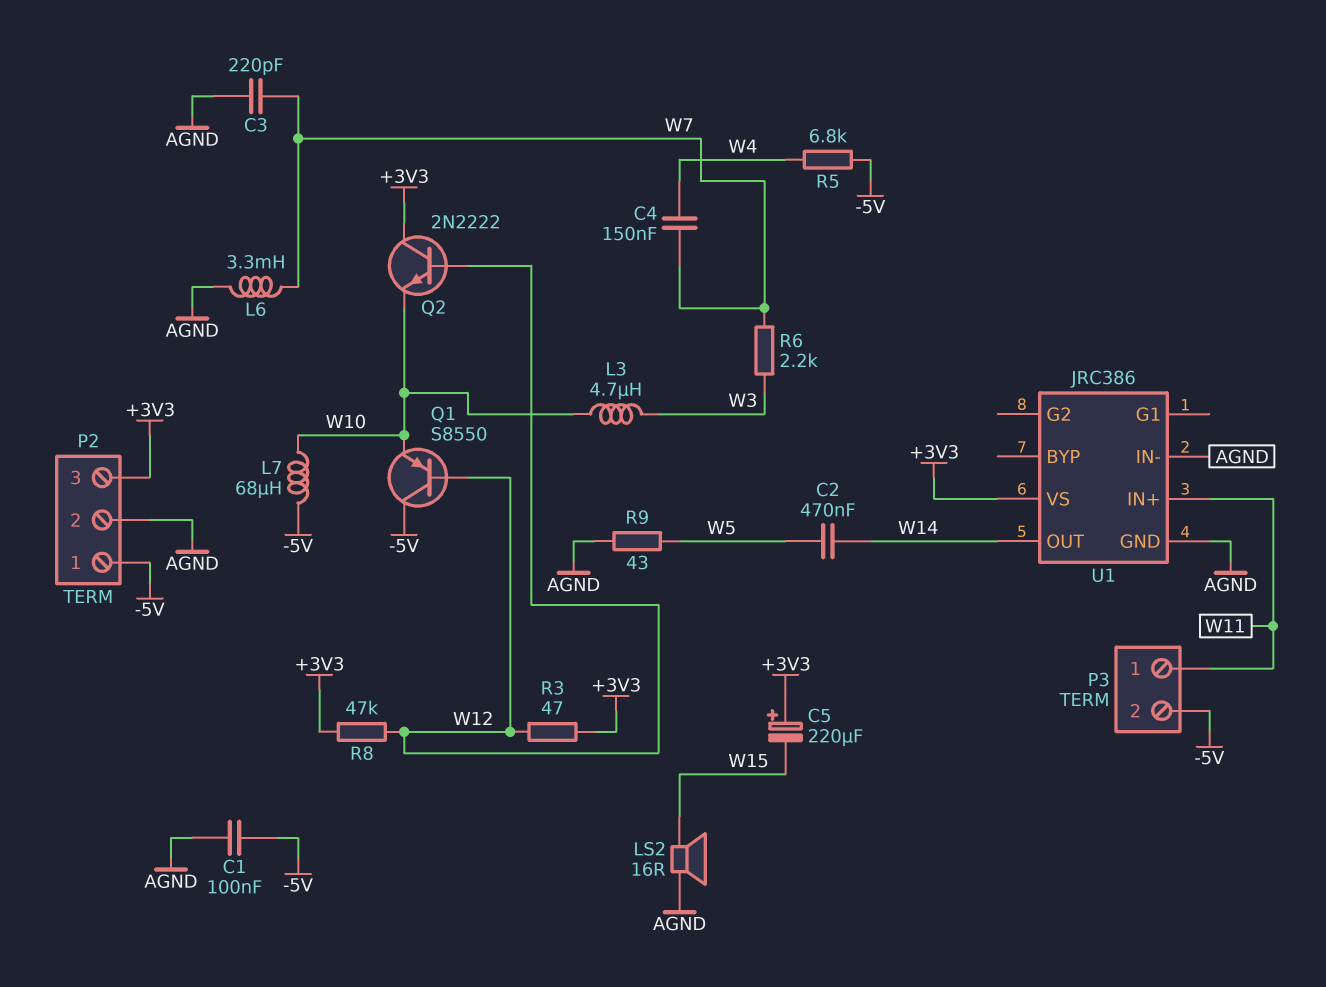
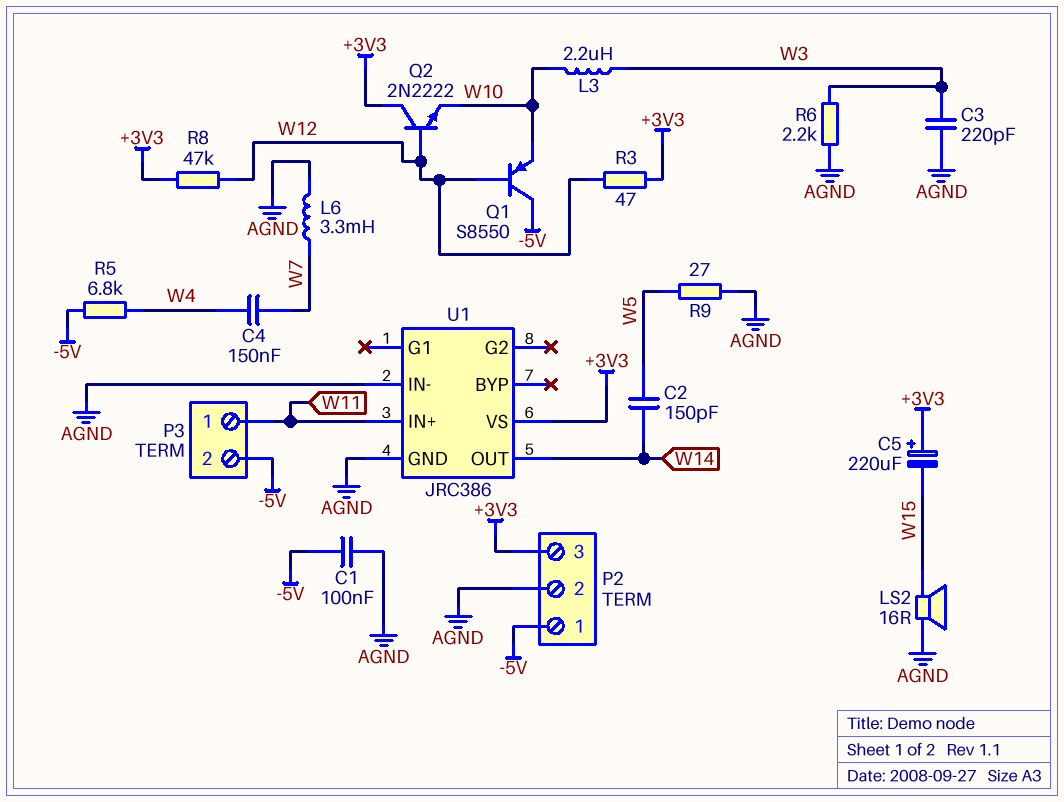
C2: 470nF (W5, W14) -> 150pF (W5, W14)
C3: 220pF (AGND, W7) -> 220pF (AGND, W3)
L3: 4.7uH (W3, W10) -> 2.2uH (W3, W10)
L7: 68uH (-5V, W10) -> none
R6: 2.2k (W3, W7) -> 2.2k (AGND, W3)
R9: 43 (AGND, W5) -> 27 (AGND, W5)

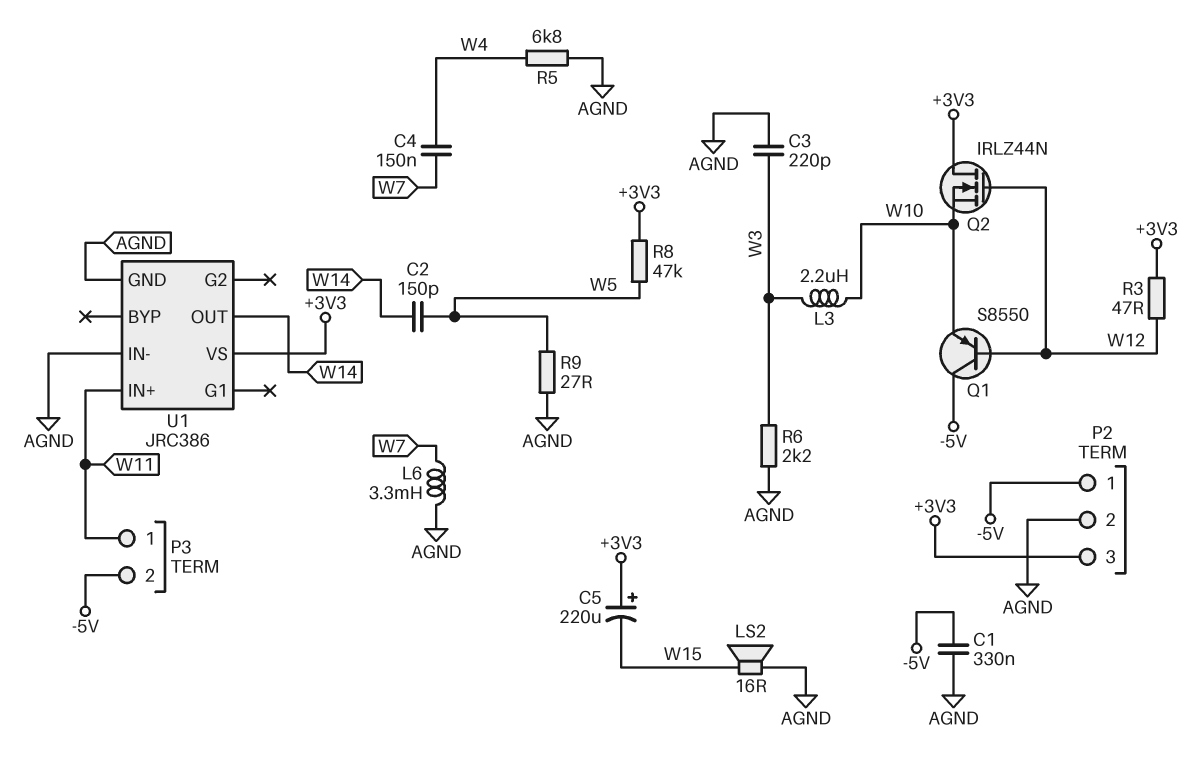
C1: 100nF (-5V, AGND) -> 330nF (-5V, AGND)
Q2: NPN 2N2222 (B W12, C +3V3, E W10) -> NMOS IRLZ44N (G W12, D +3V3, S W10)
R5: 6.8k (-5V, W4) -> 6.8k (AGND, W4)
R8: 47k (+3V3, W12) -> 47k (+3V3, W5)

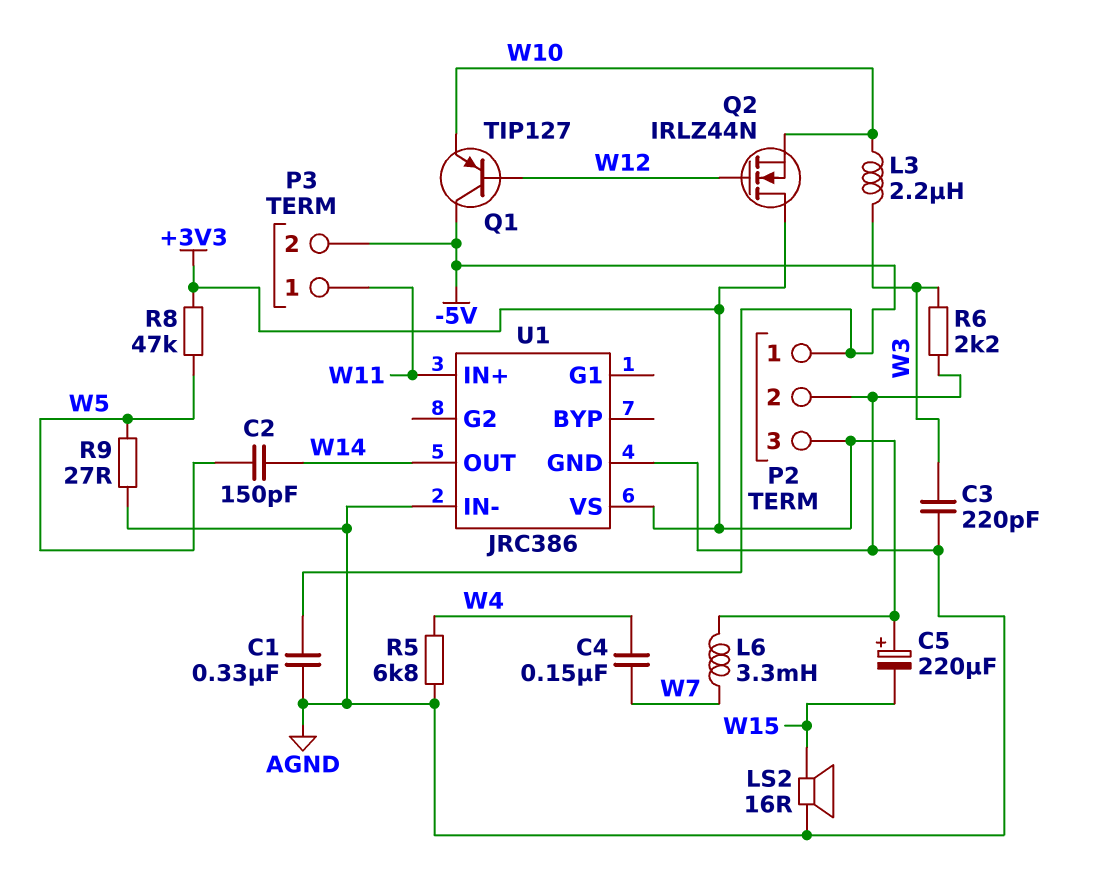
L6: 3.3mH (AGND, W7) -> 3.3mH (+3V3, W7)
Q1: PNP S8550 (B W12, C -5V, E W10) -> PNP TIP127 (B W12, C -5V, E W10)
R3: 47 (+3V3, W12) -> none

